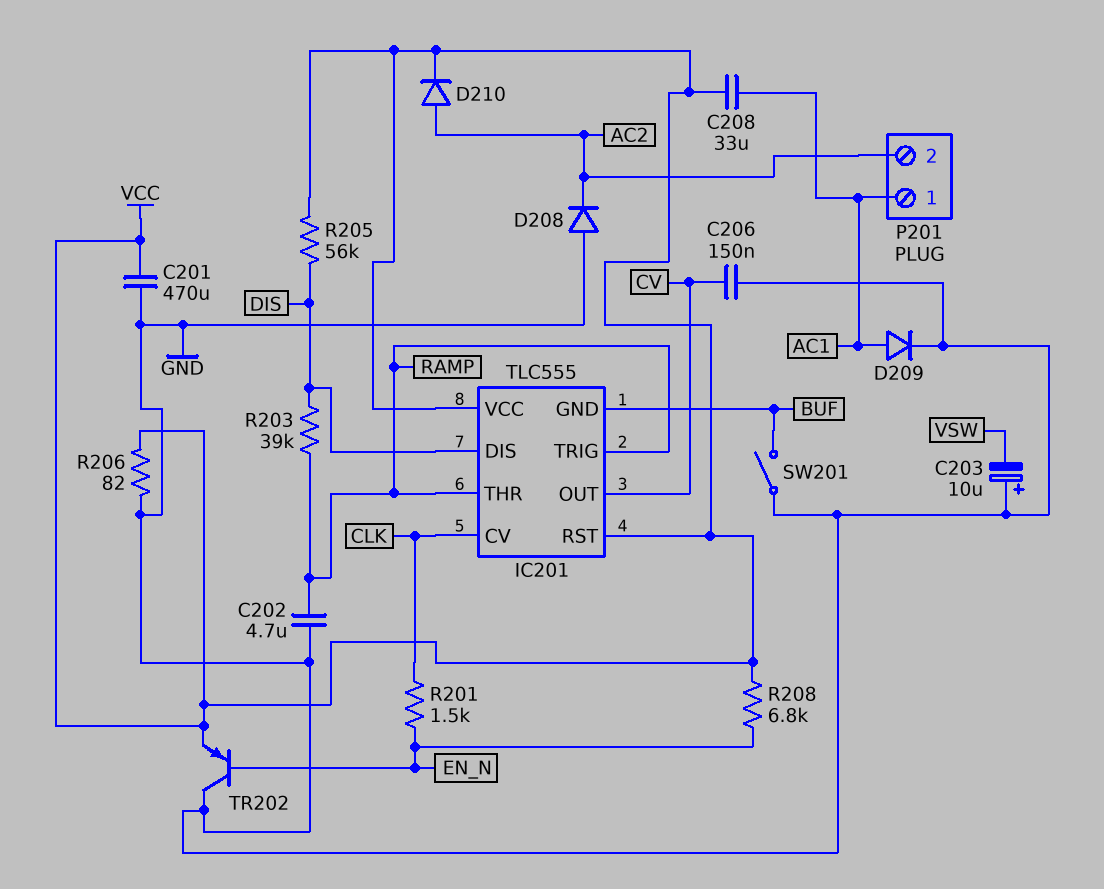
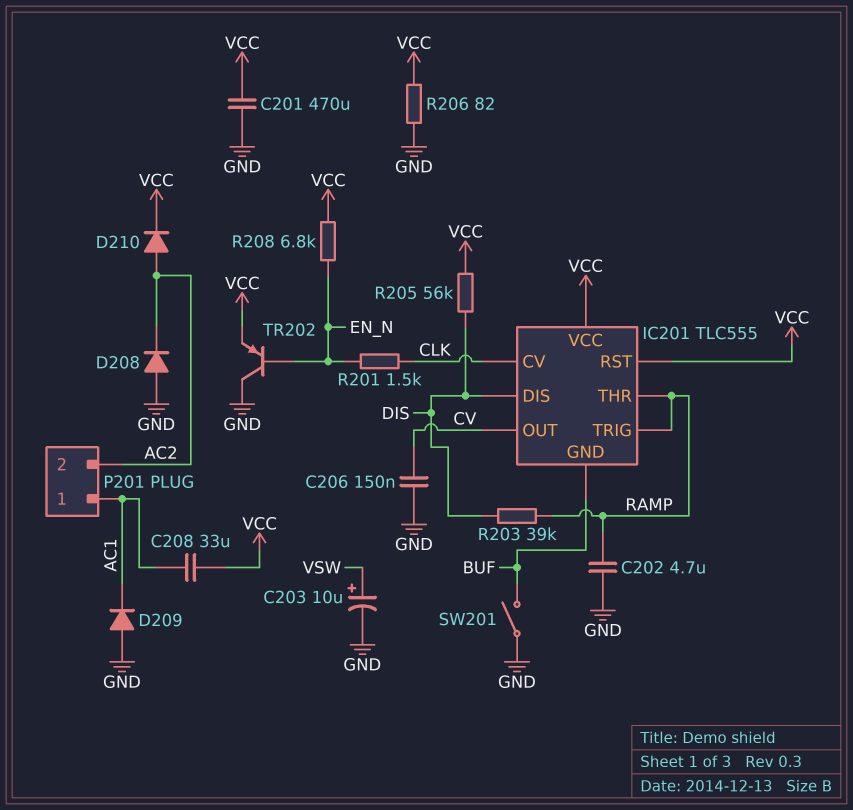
C203: 10uF (plus GND, minus VSW) -> 10uF (plus VSW, minus GND)
D209: diode (A AC1, K GND) -> diode (A GND, K AC1)

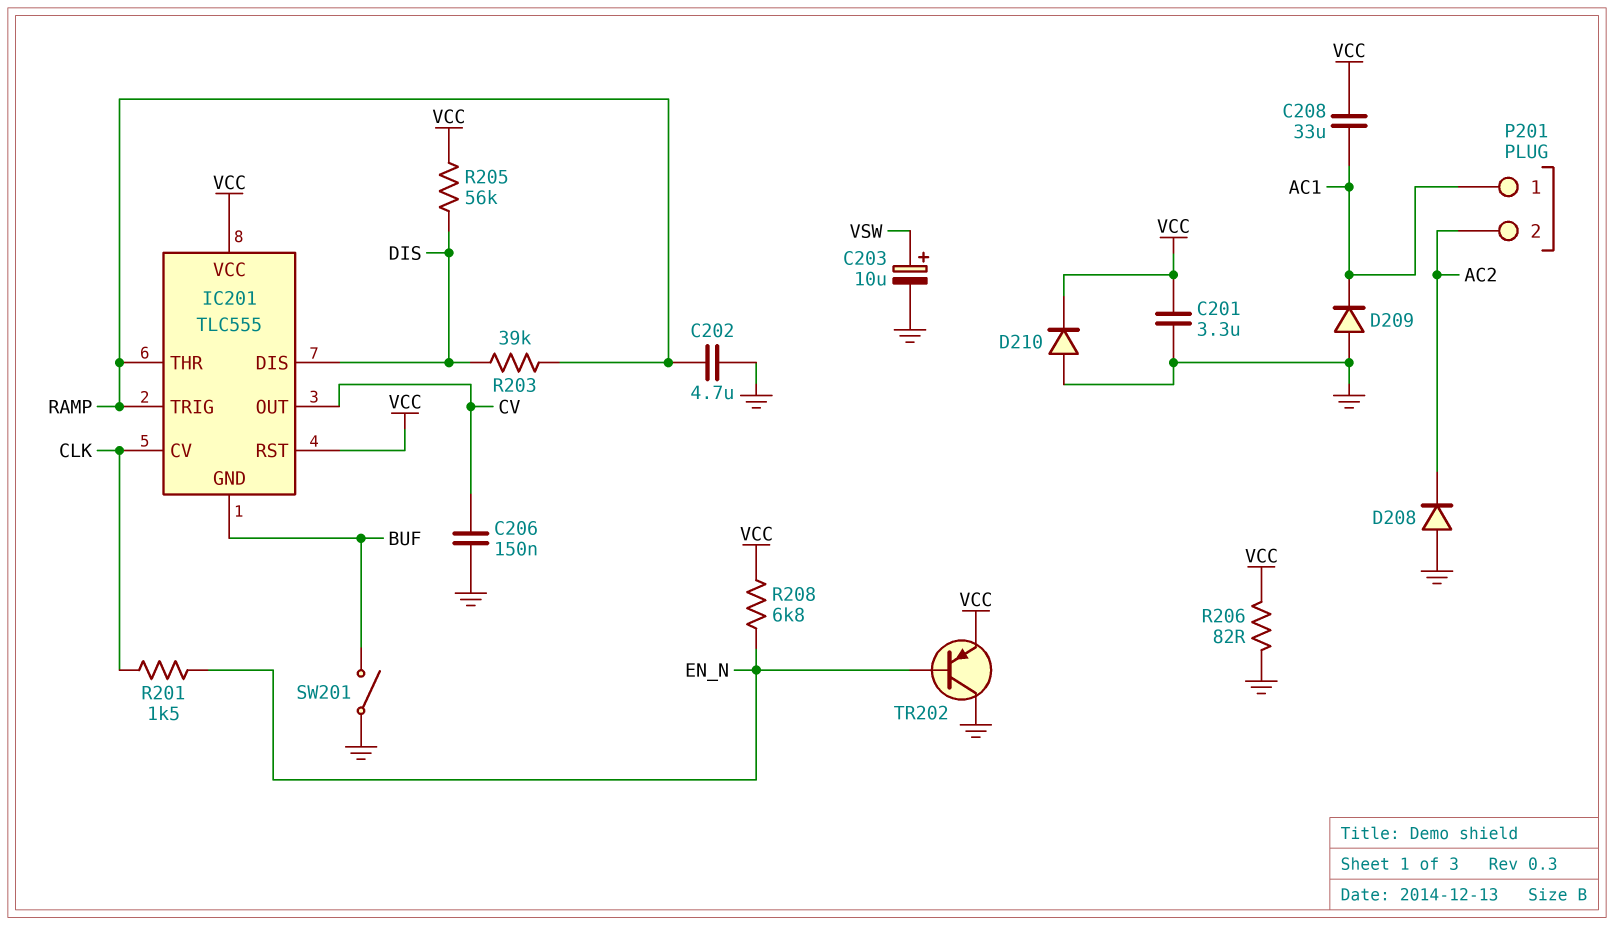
C201: 470uF (GND, VCC) -> 3.3uF (GND, VCC)
D210: diode (A AC2, K VCC) -> diode (A GND, K VCC)

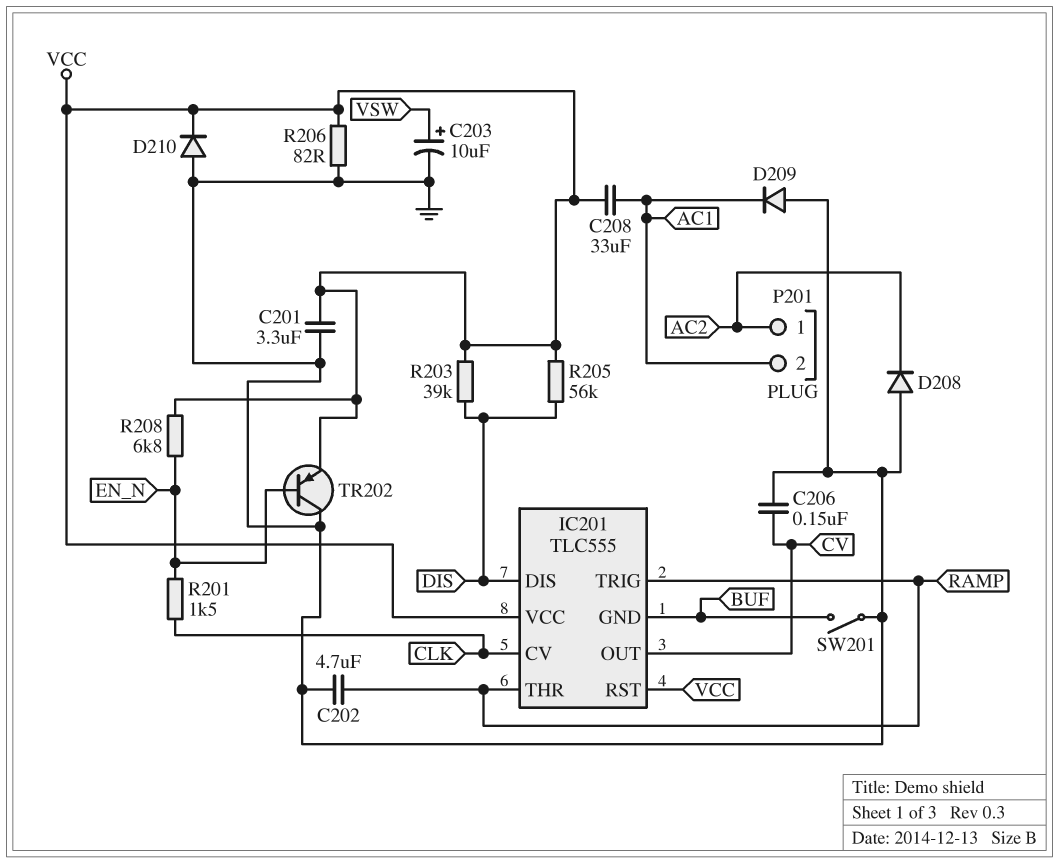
P201 pin 1: AC1 -> AC2
P201 pin 2: AC2 -> AC1
R203: 39k (DIS, RAMP) -> 39k (DIS, VCC)

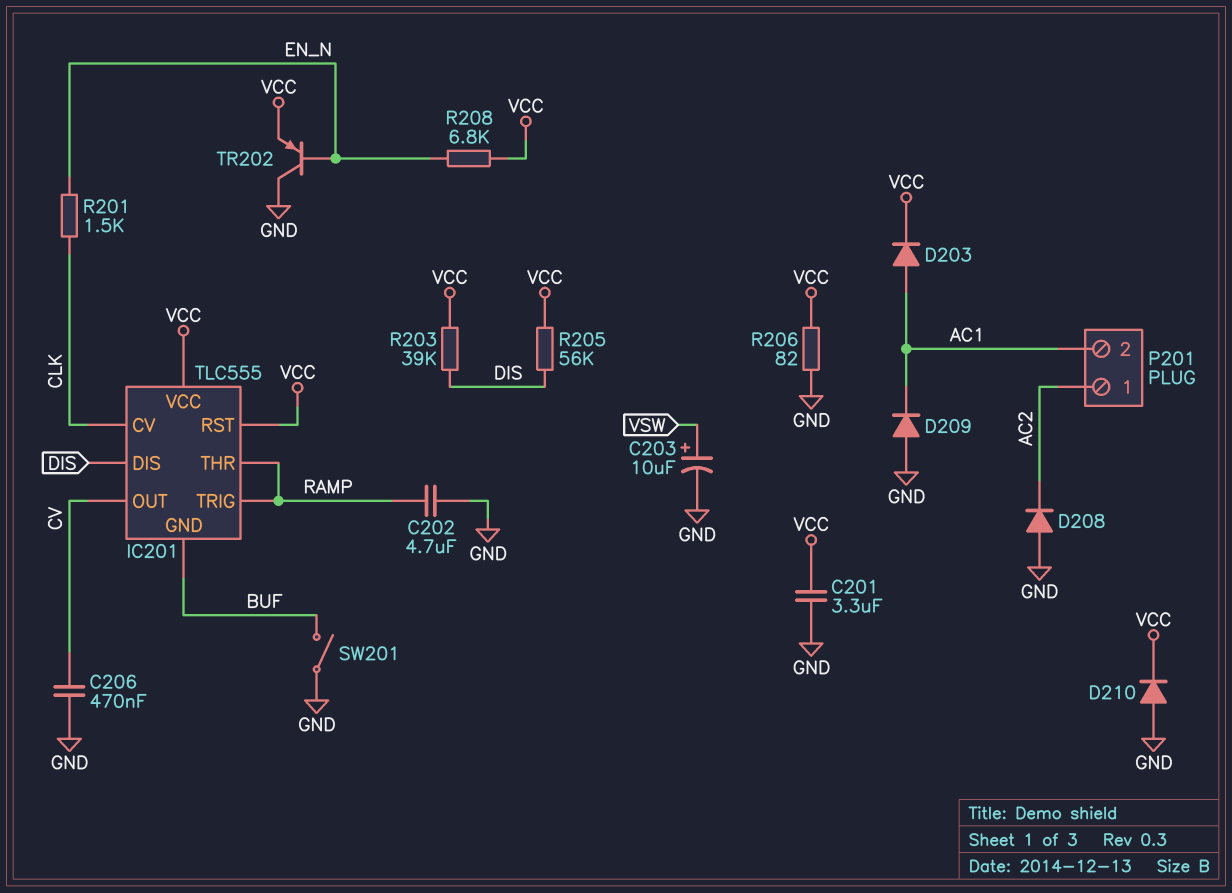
C206: 150nF (CV, GND) -> 470nF (CV, GND)
C208: 33uF (AC1, VCC) -> none
D203: none -> diode (A AC1, K VCC)

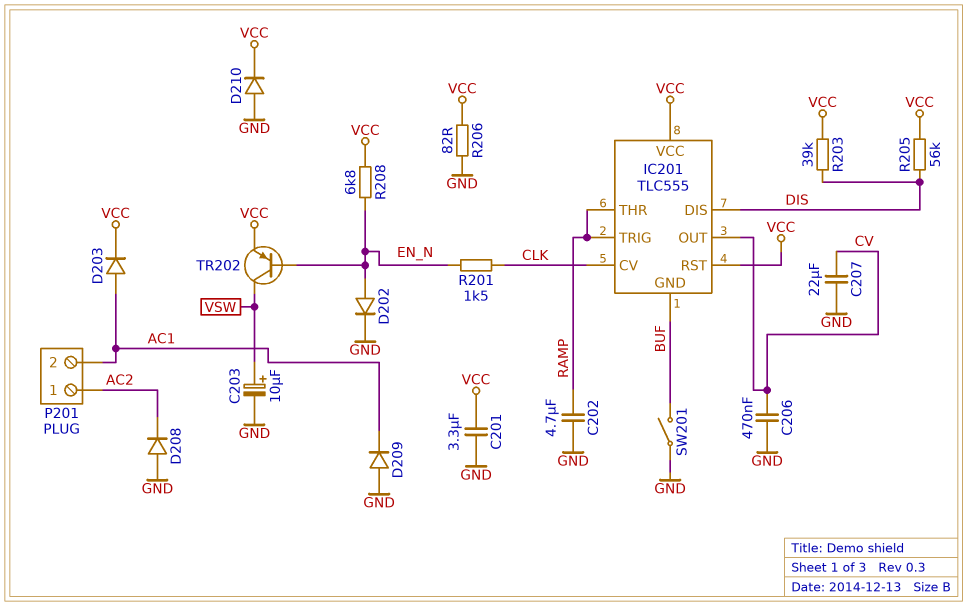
C207: none -> 22uF (CV, GND)
D202: none -> diode (A EN_N, K GND)
TR202: PNP (B EN_N, C GND, E VCC) -> PNP (B EN_N, C VSW, E VCC)

